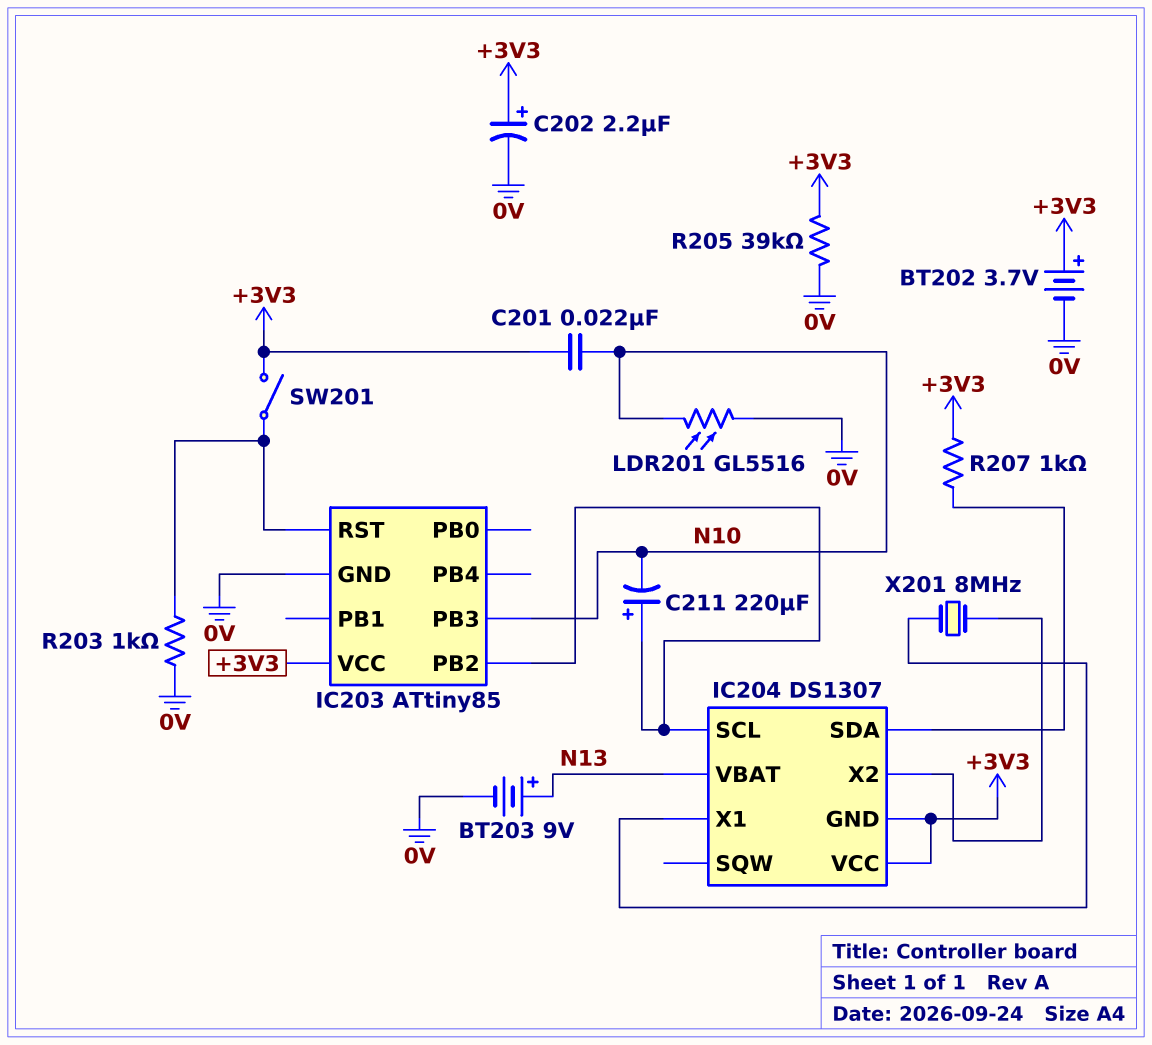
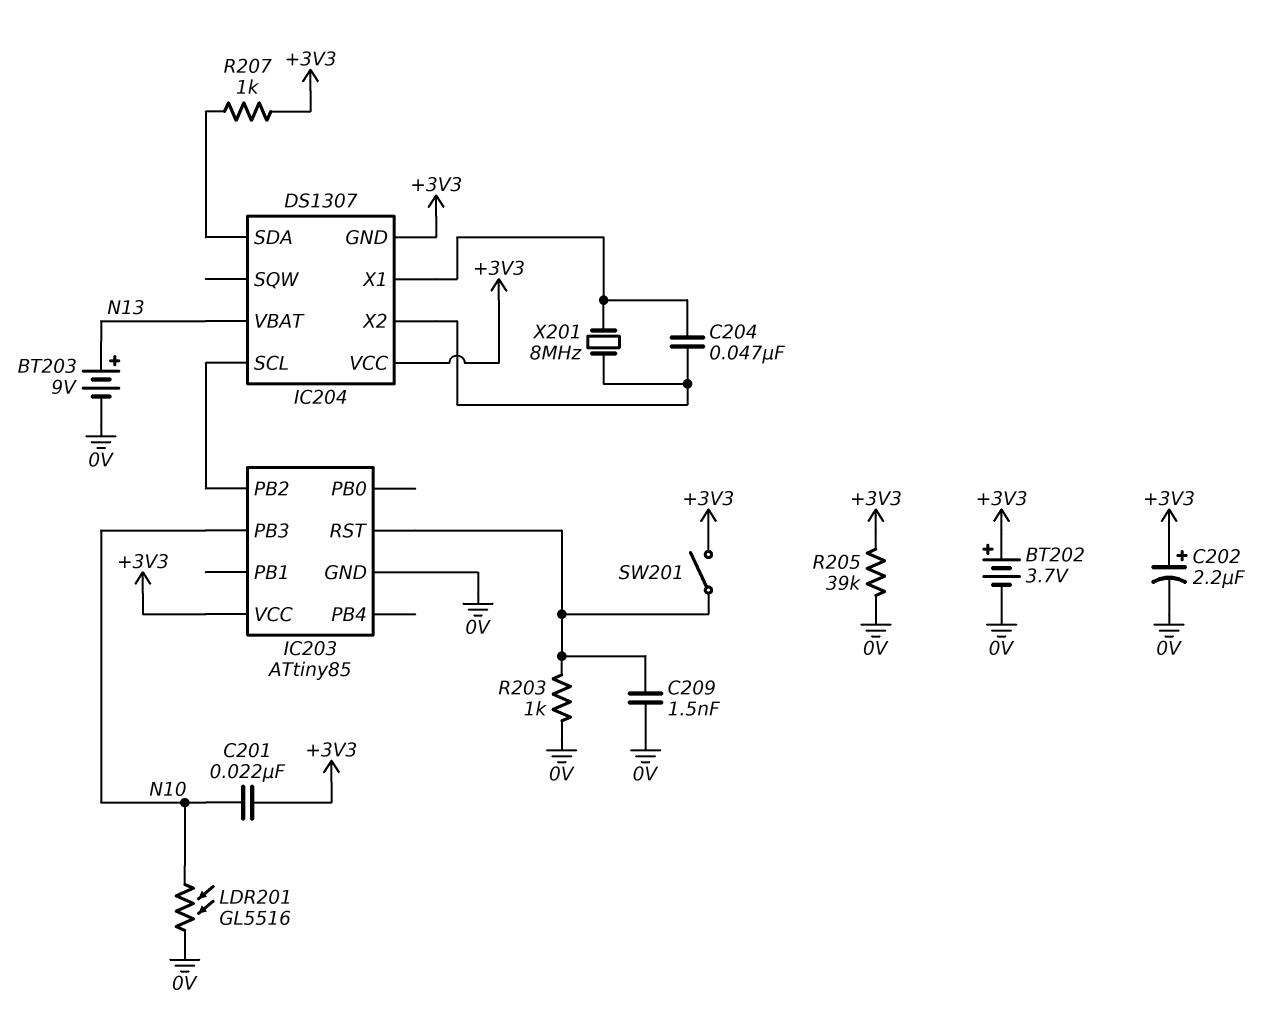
C204: none -> 47nF (IC204/X1, IC204/X2)
C209: none -> 1.5nF (0V, IC203/RST)
C211: 220uF (plus IC203/PB2, minus N10) -> none

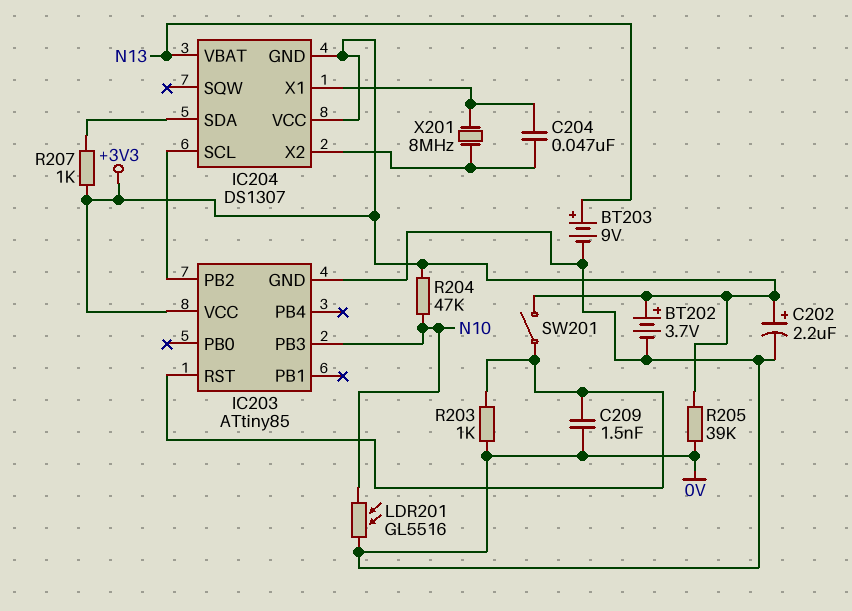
C201: 22nF (+3V3, N10) -> none
R204: none -> 47k (+3V3, N10)

